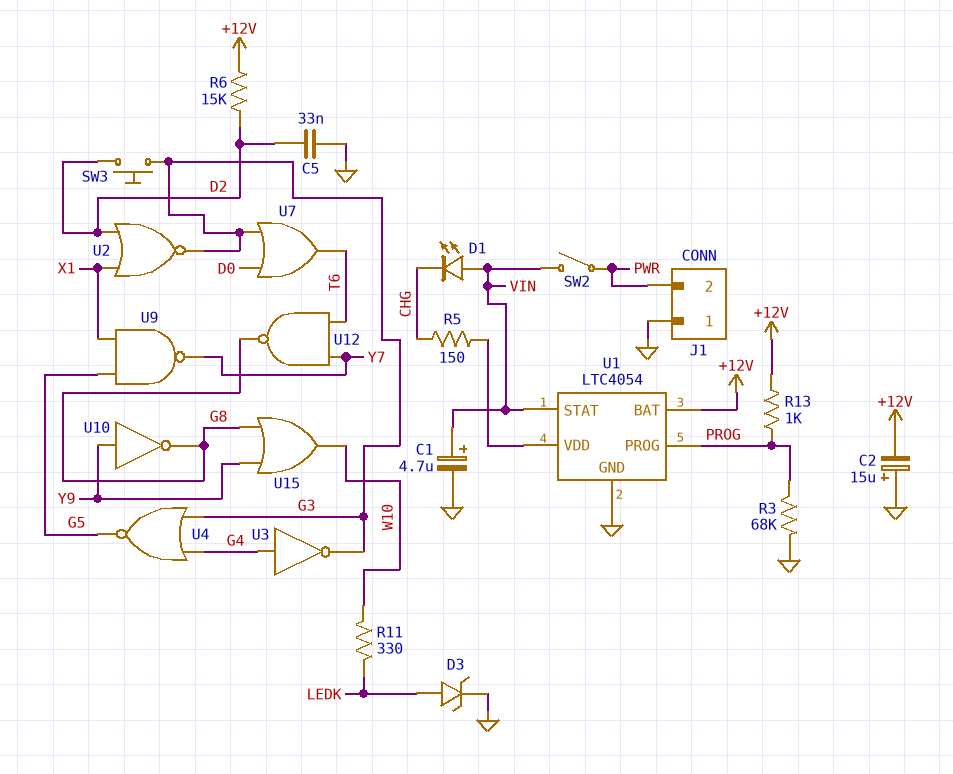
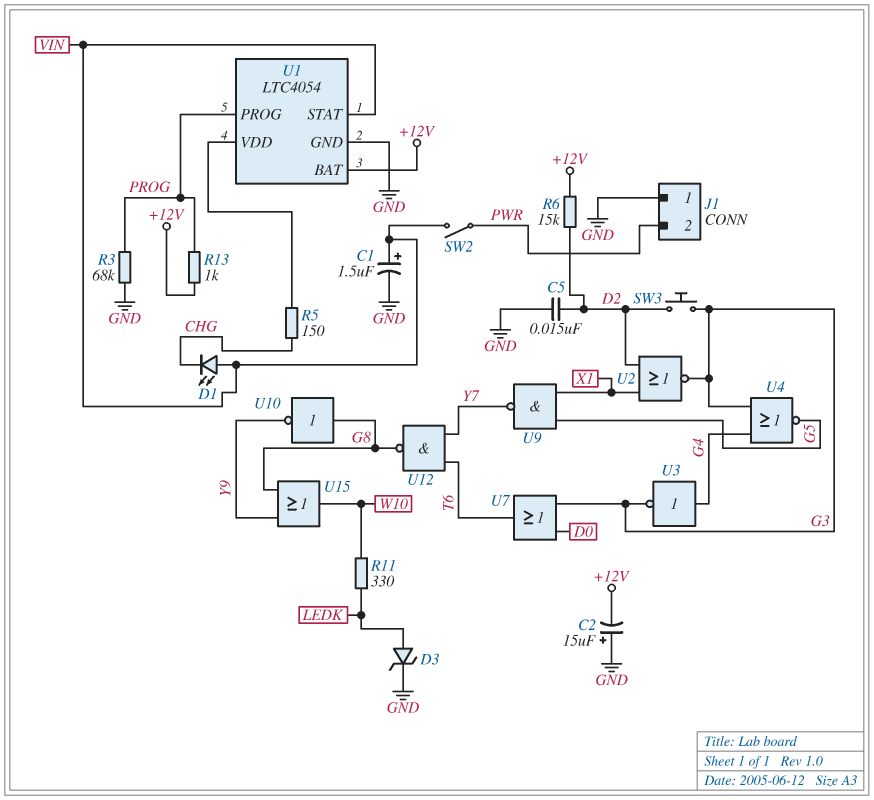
C1: 4.7uF (plus VIN, minus GND) -> 1.5uF (plus VIN, minus GND)
C5: 33nF (D2, GND) -> 15nF (D2, GND)
U10: NOT (in Y9, out G8) -> NOT (in G8, out Y9)

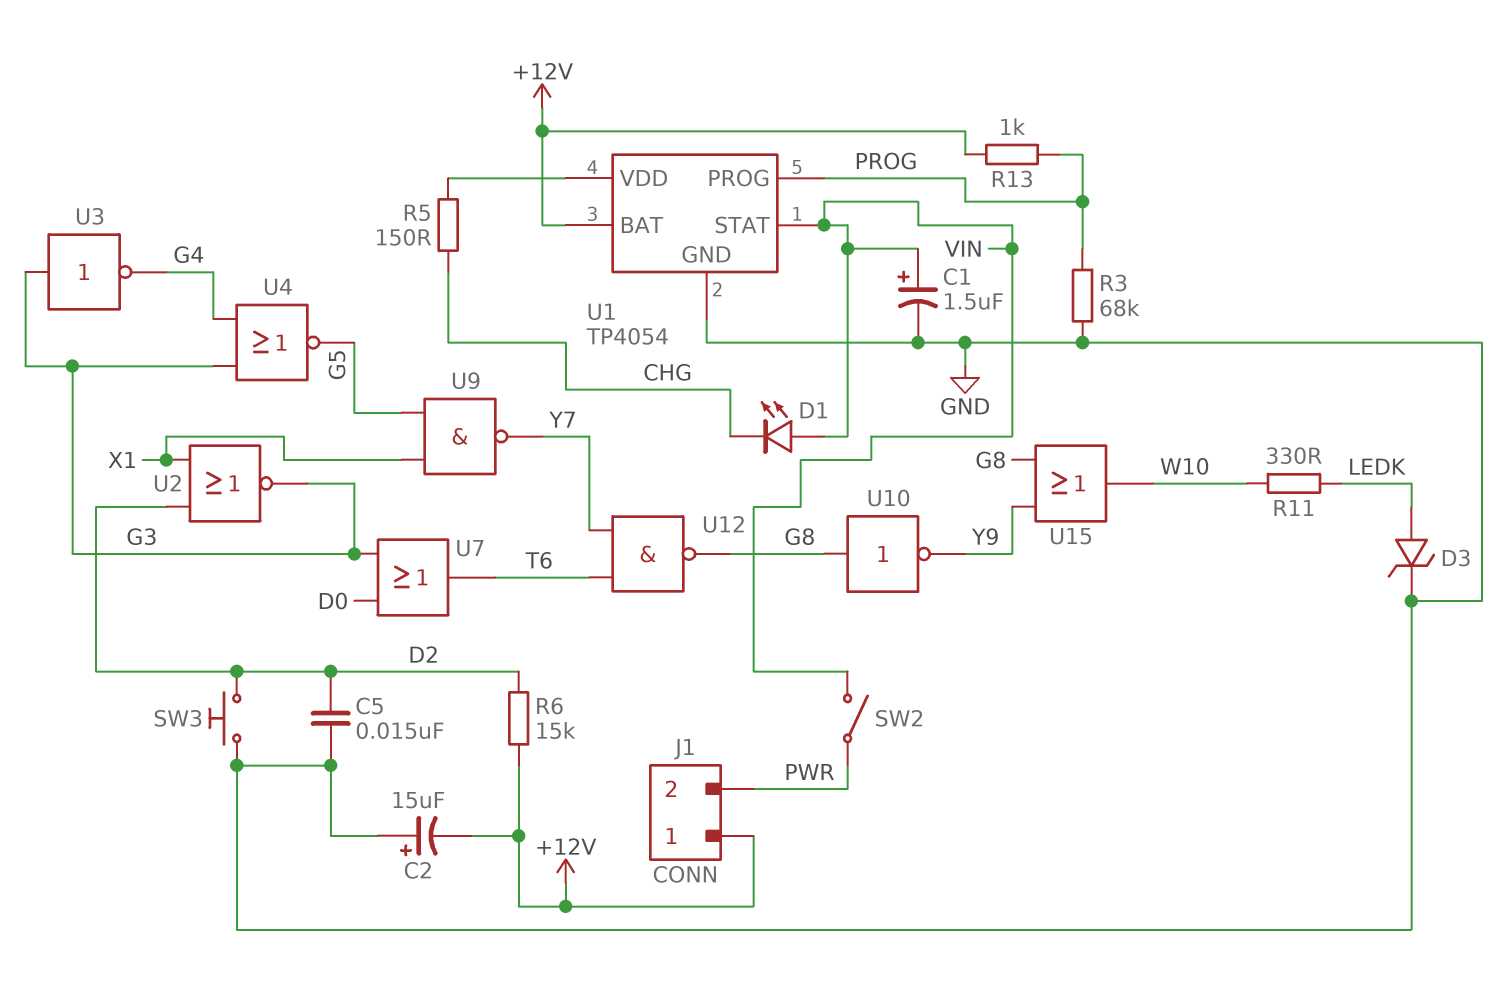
J1 pin 1: GND -> +12V
SW3: button (D2, G3) -> button (D2, GND)
U1: LTC4054 -> TP4054
U3: NOT (in G4, out G3) -> NOT (in G3, out G4)

